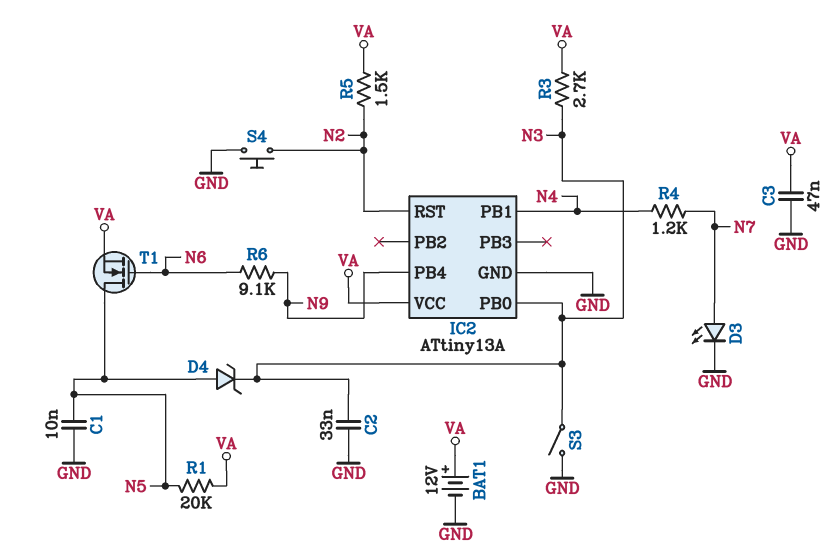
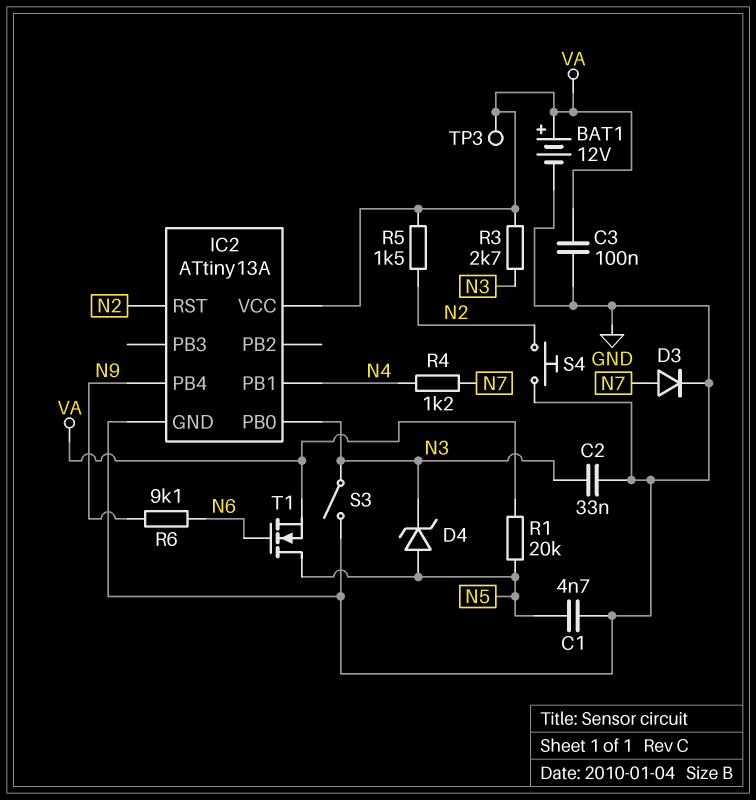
C1: 10nF (GND, N5) -> 4.7nF (GND, N5)
C3: 47nF (GND, VA) -> 100nF (GND, VA)
D3: LED (A N7, K GND) -> diode (A N7, K GND)
TP3: none -> test point (VA)

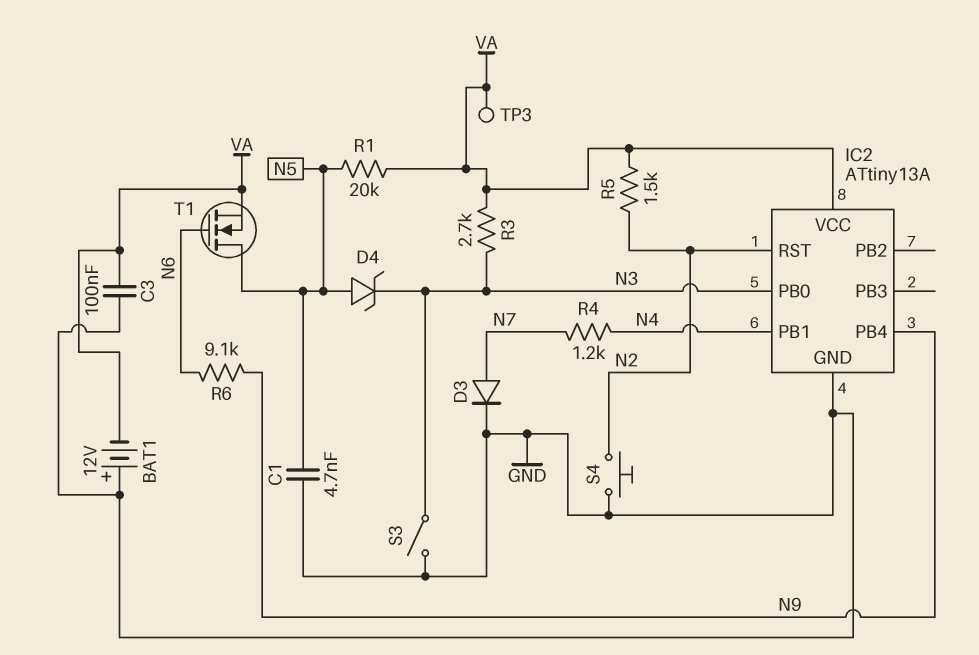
BAT1: 12V (plus VA, minus GND) -> 12V (plus GND, minus VA)
C2: 33nF (GND, N3) -> none

